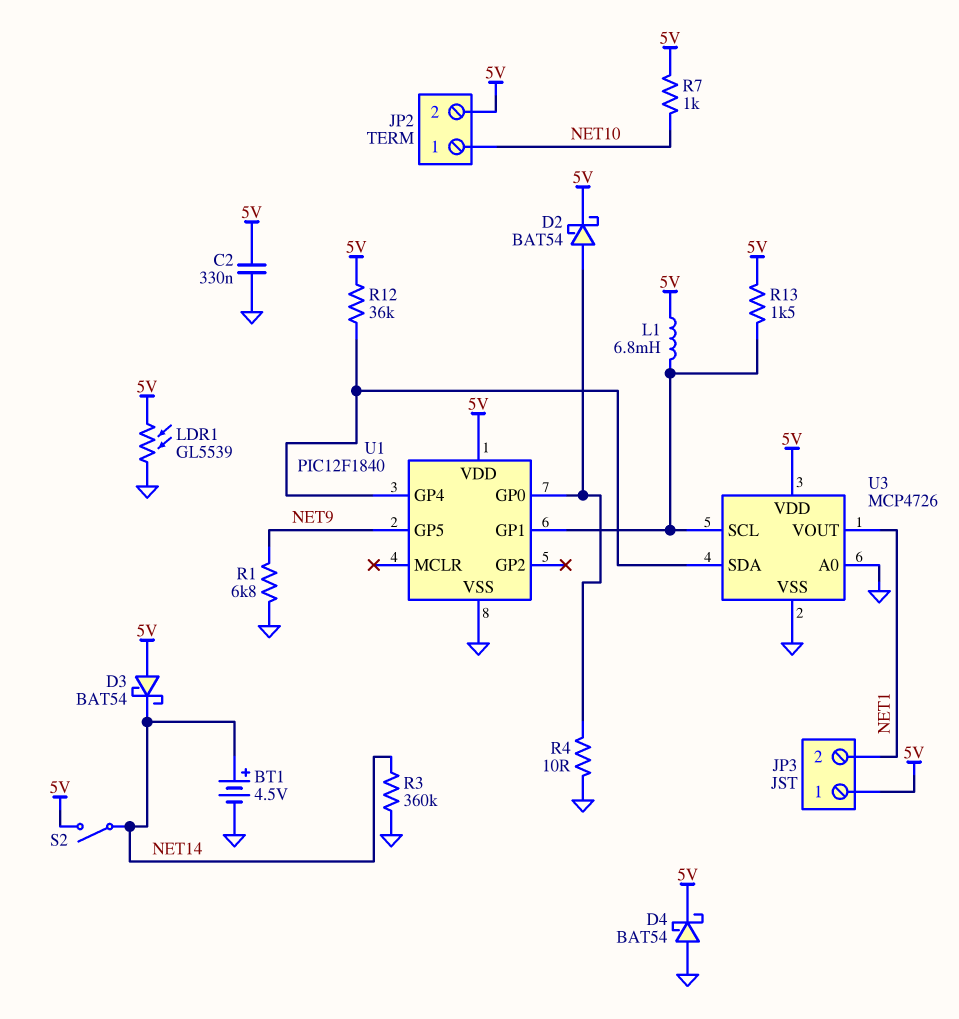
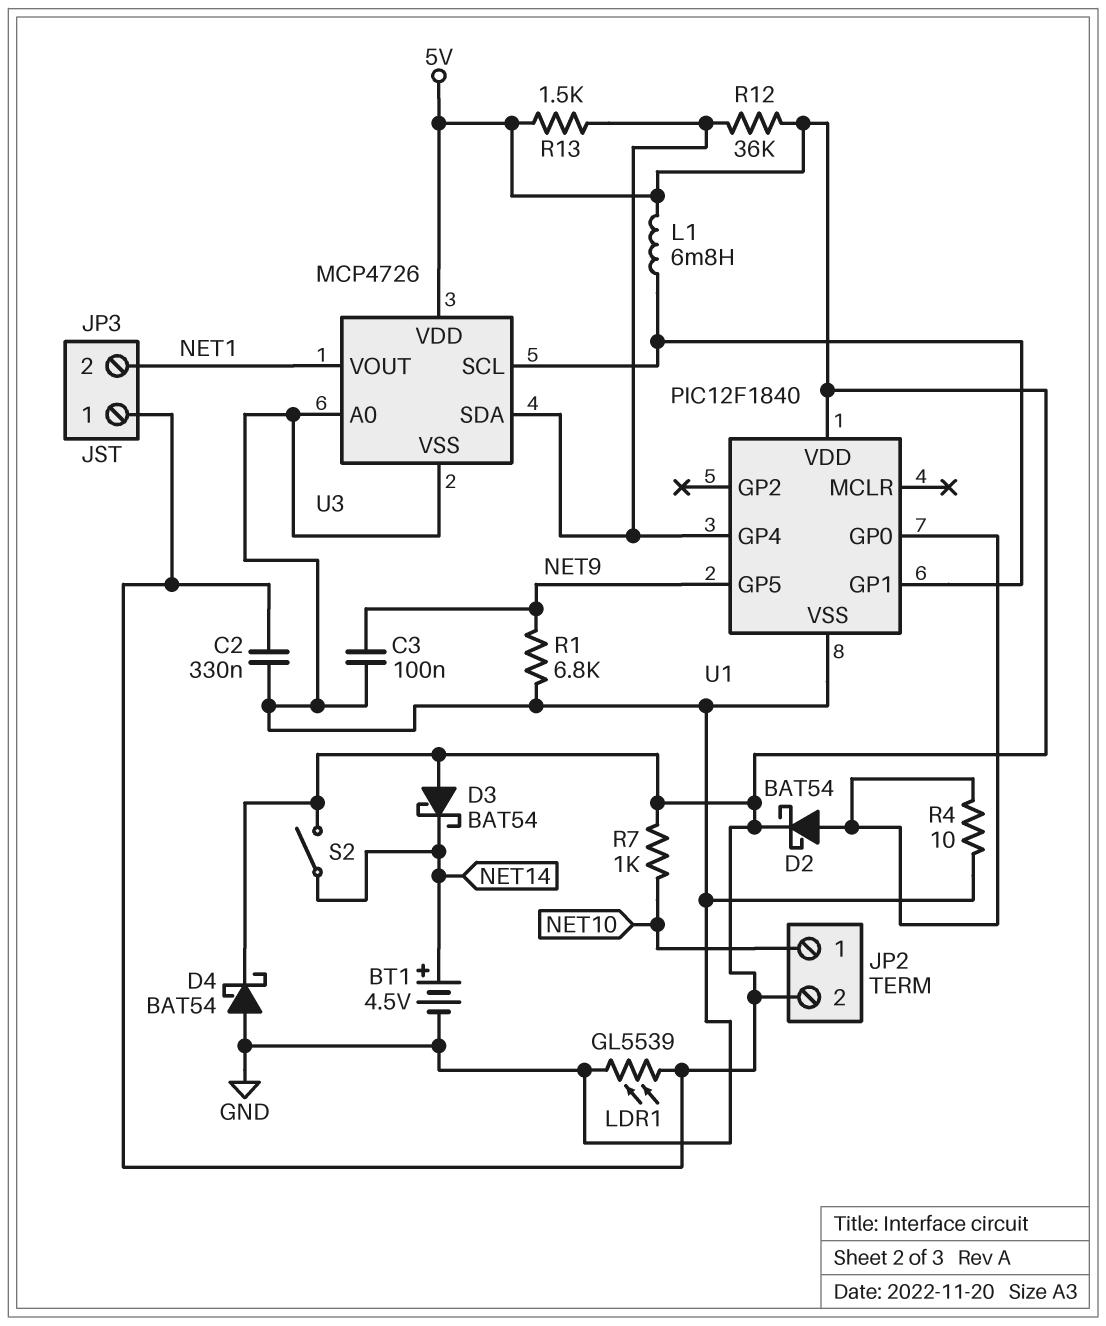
C3: none -> 100nF (GND, NET9)
R3: 360k (GND, NET14) -> none
R13: 1.5k (5V, U1/GP1) -> 1.5k (5V, U1/GP4)

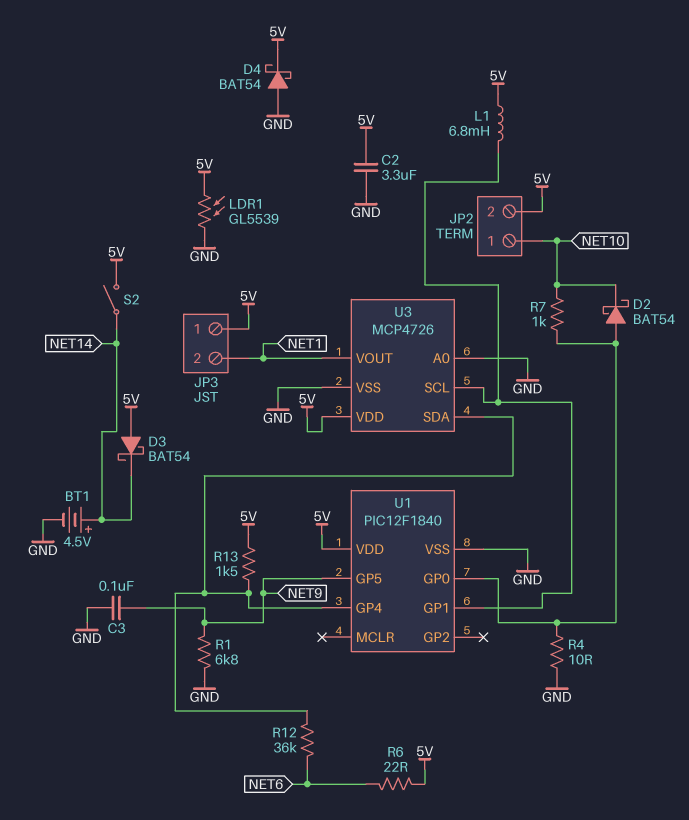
C2: 330nF (5V, GND) -> 3.3uF (5V, GND)
D2: schottky BAT54 (A U1/GP0, K 5V) -> schottky BAT54 (A U1/GP0, K NET10)
R6: none -> 22 (5V, NET6)
R7: 1k (5V, NET10) -> 1k (NET10, U1/GP0)
R12: 36k (5V, U1/GP4) -> 36k (NET6, U1/GP4)

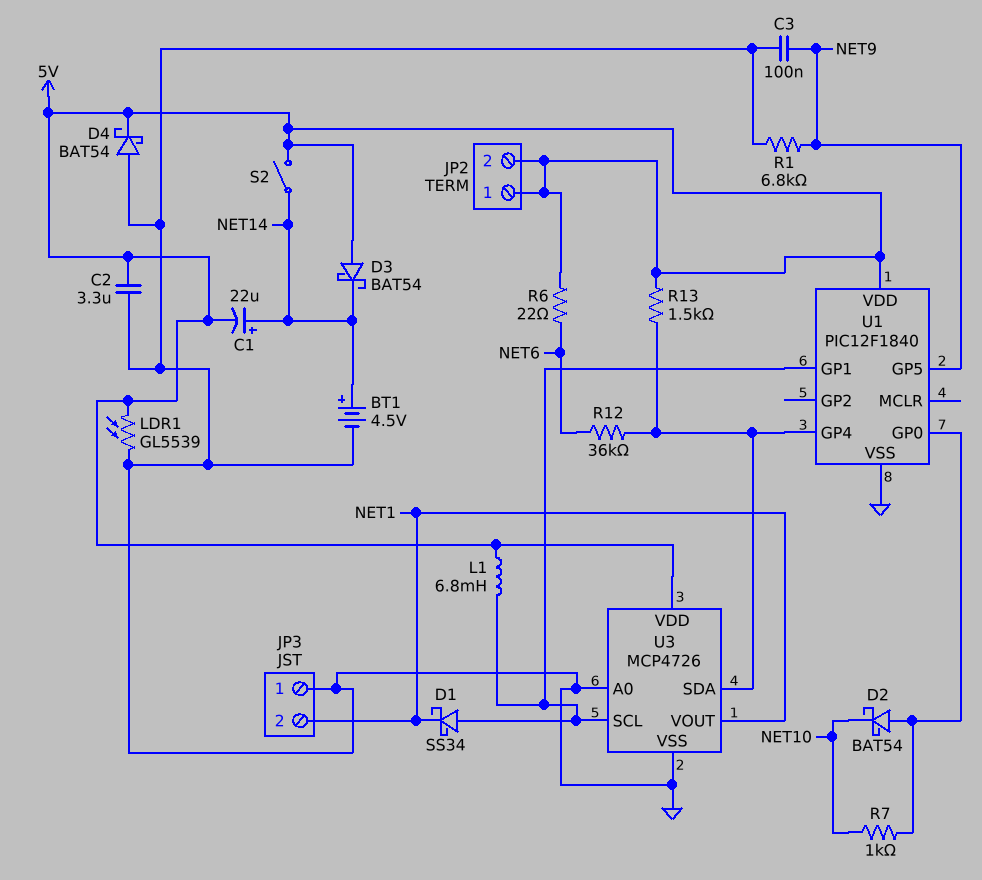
C1: none -> 22uF (plus NET14, minus 5V)
D1: none -> schottky SS34 (A U1/GP1, K NET1)
JP2 pin 1: NET10 -> 5V
JP3 pin 1: 5V -> GND
R4: 10 (GND, U1/GP0) -> none

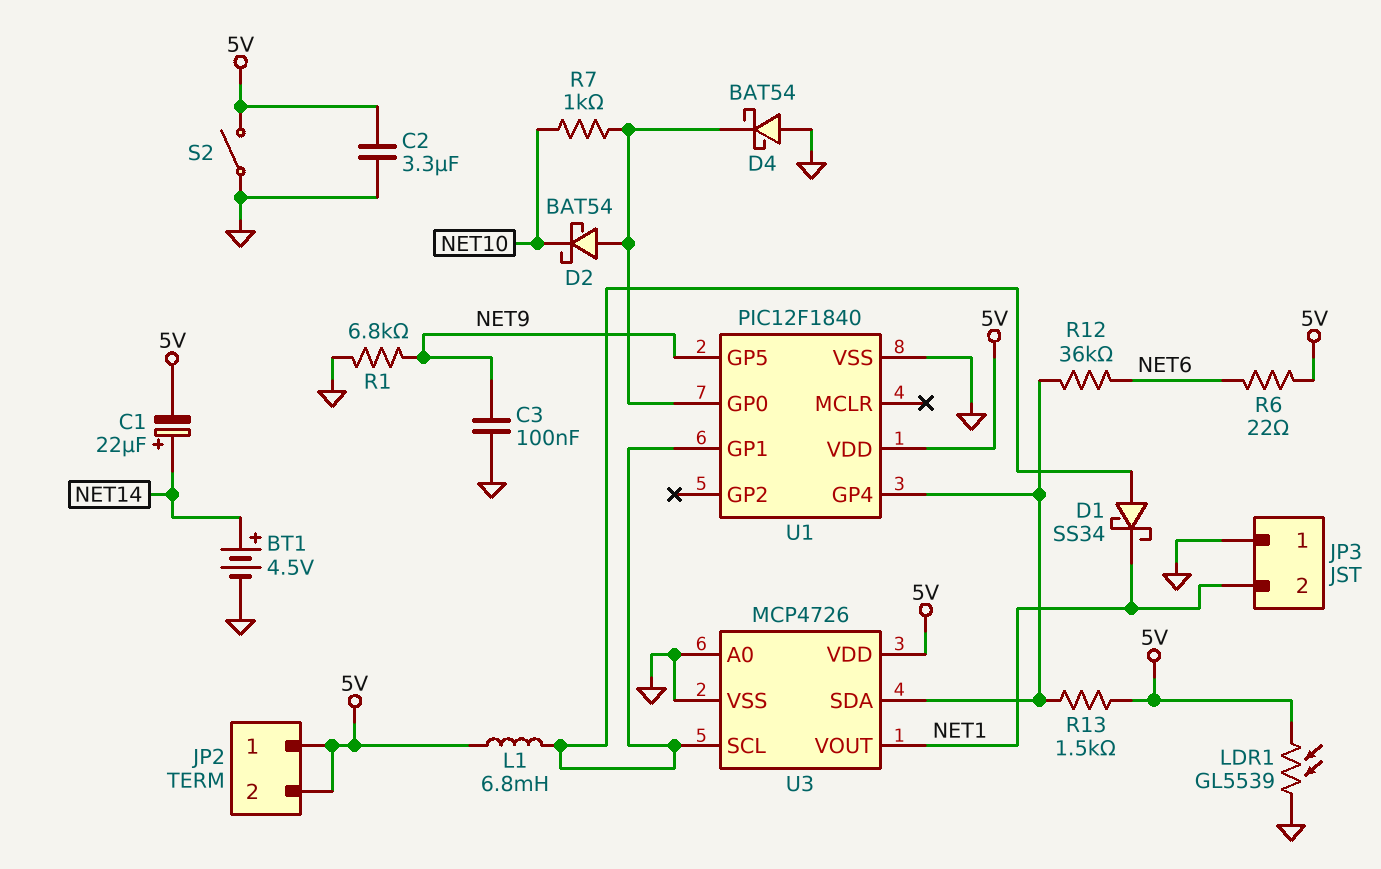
D3: schottky BAT54 (A 5V, K NET14) -> none
D4: schottky BAT54 (A GND, K 5V) -> schottky BAT54 (A GND, K U1/GP0)
S2: switch (5V, NET14) -> switch (5V, GND)

